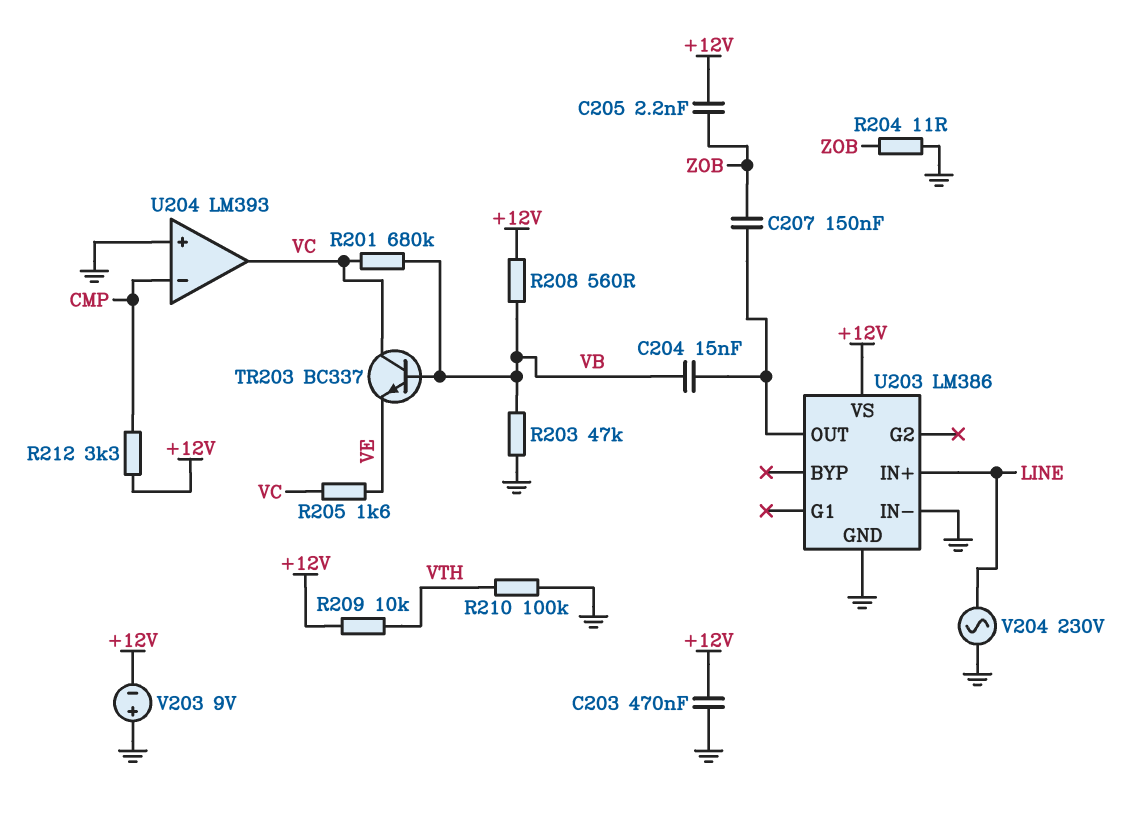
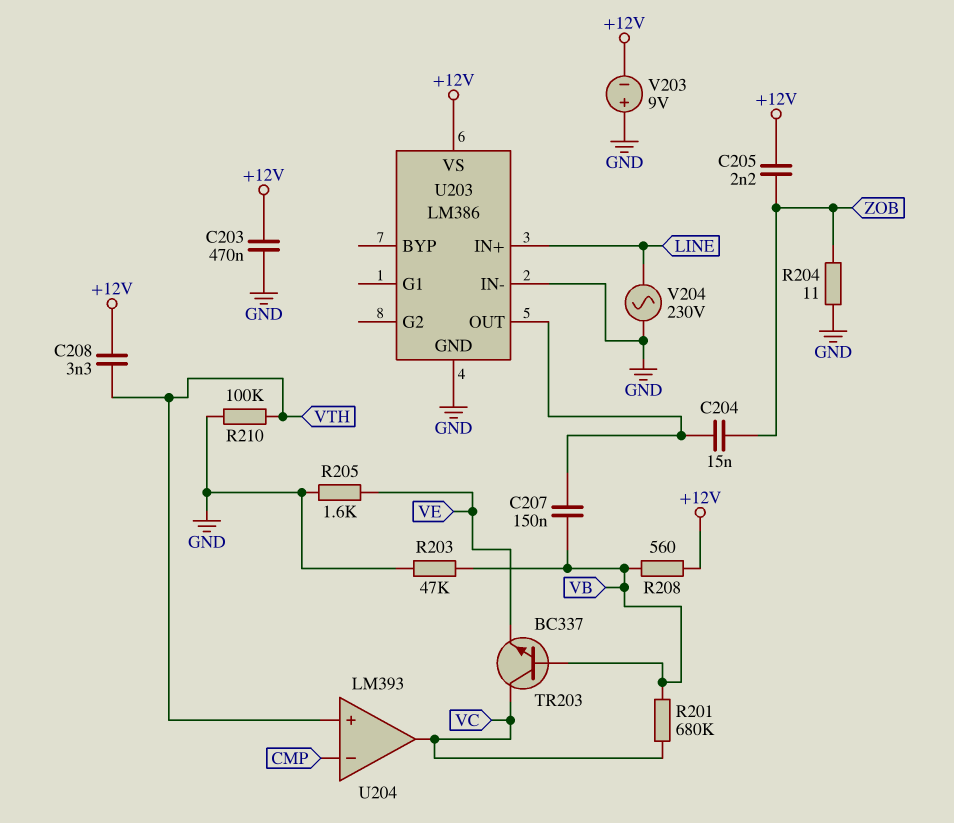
C204: 15nF (U203/OUT, VB) -> 15nF (U203/OUT, ZOB)
C207: 150nF (U203/OUT, ZOB) -> 150nF (U203/OUT, VB)
C208: none -> 3.3nF (+12V, VTH)
R205: 1.6k (VC, VE) -> 1.6k (GND, VE)
R209: 10k (+12V, VTH) -> none
R212: 3.3k (+12V, CMP) -> none
U204 pin in+: GND -> VTH

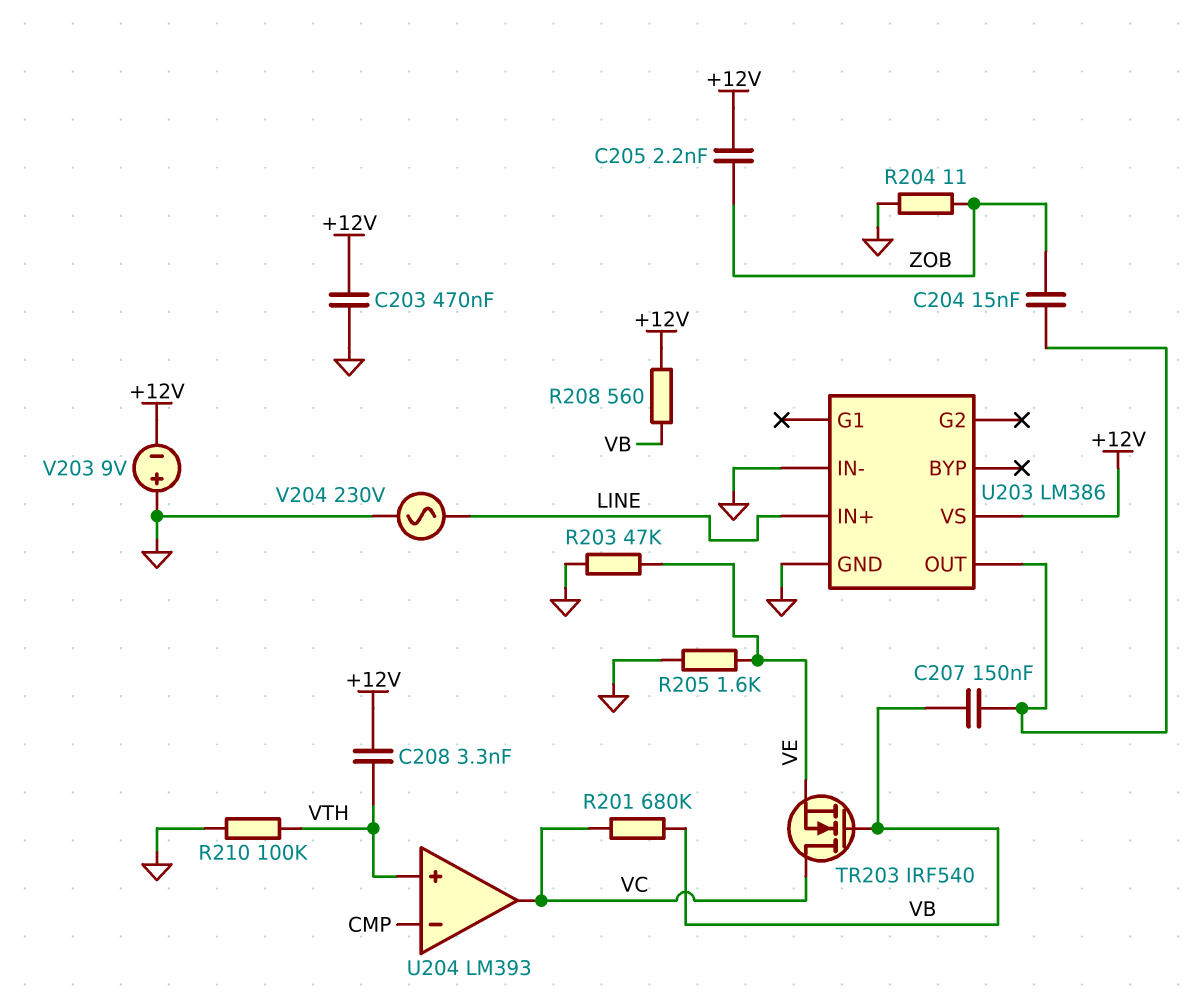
R203: 47k (GND, VB) -> 47k (GND, VE)
TR203: NPN BC337 (B VB, C VC, E VE) -> NMOS IRF540 (G VB, D VC, S VE)

